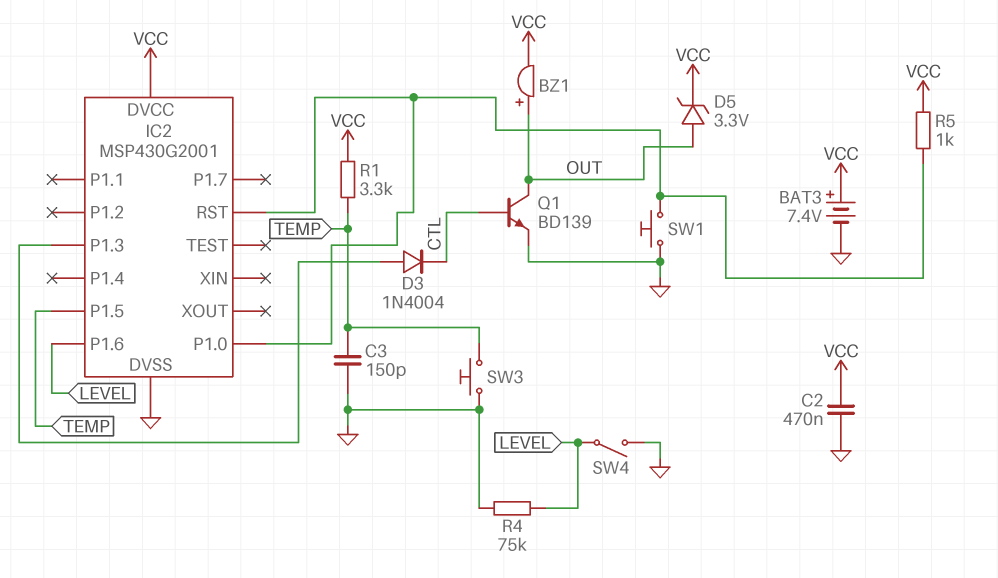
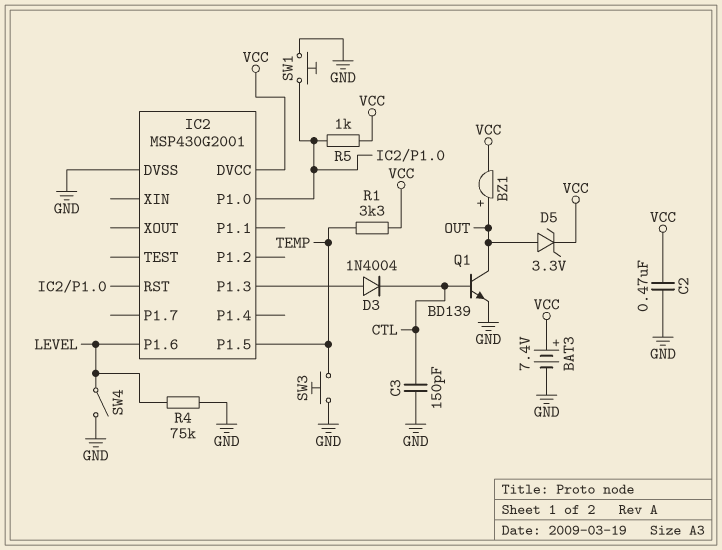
C3: 150pF (GND, TEMP) -> 150pF (CTL, GND)

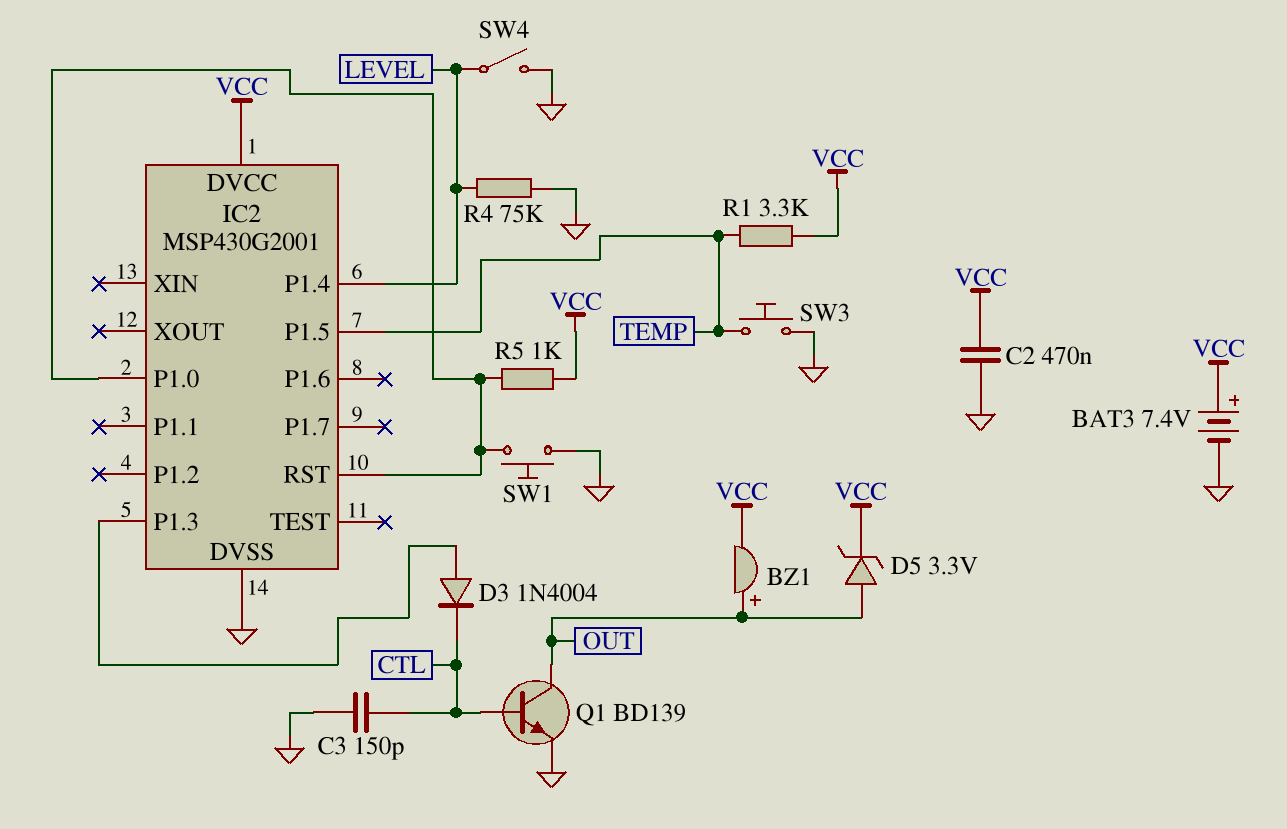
IC2 pin P1.4: none -> LEVEL
IC2 pin P1.6: LEVEL -> none

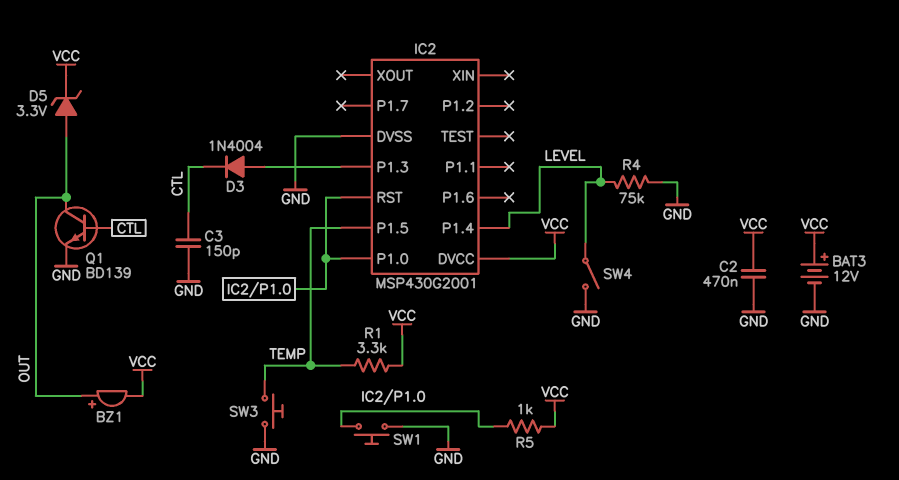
BAT3: 7.4V (plus VCC, minus GND) -> 12V (plus VCC, minus GND)

